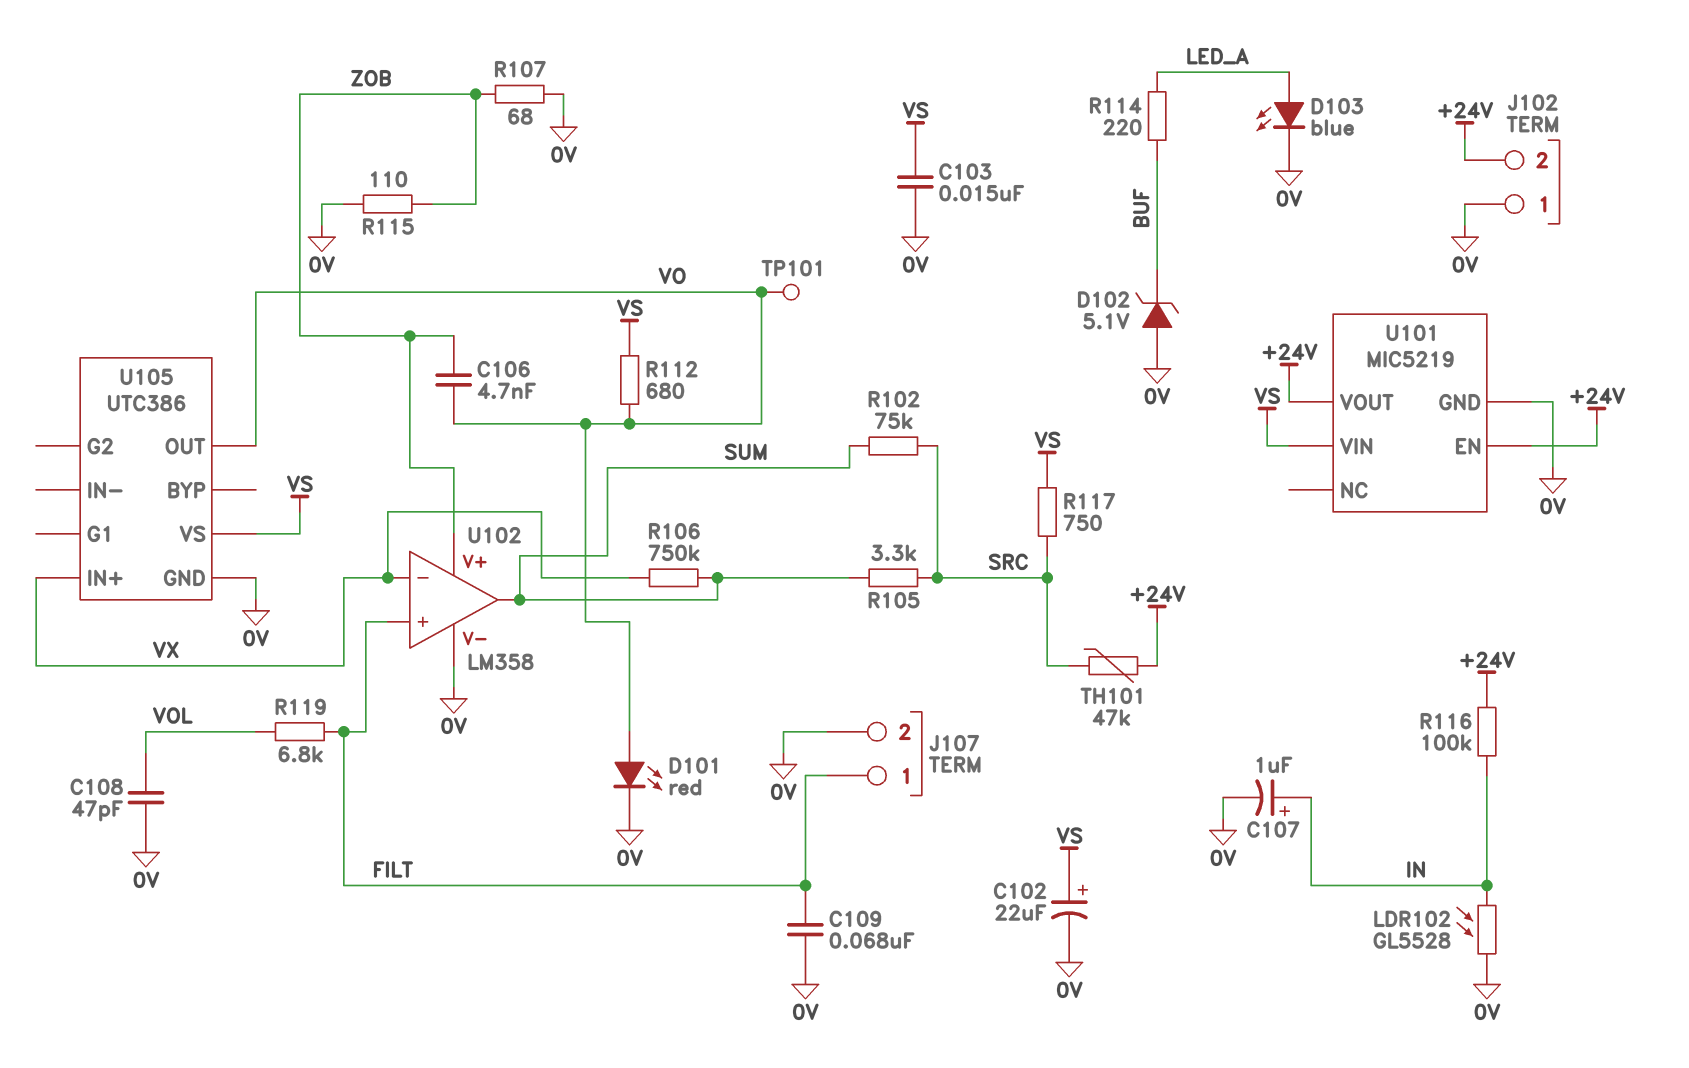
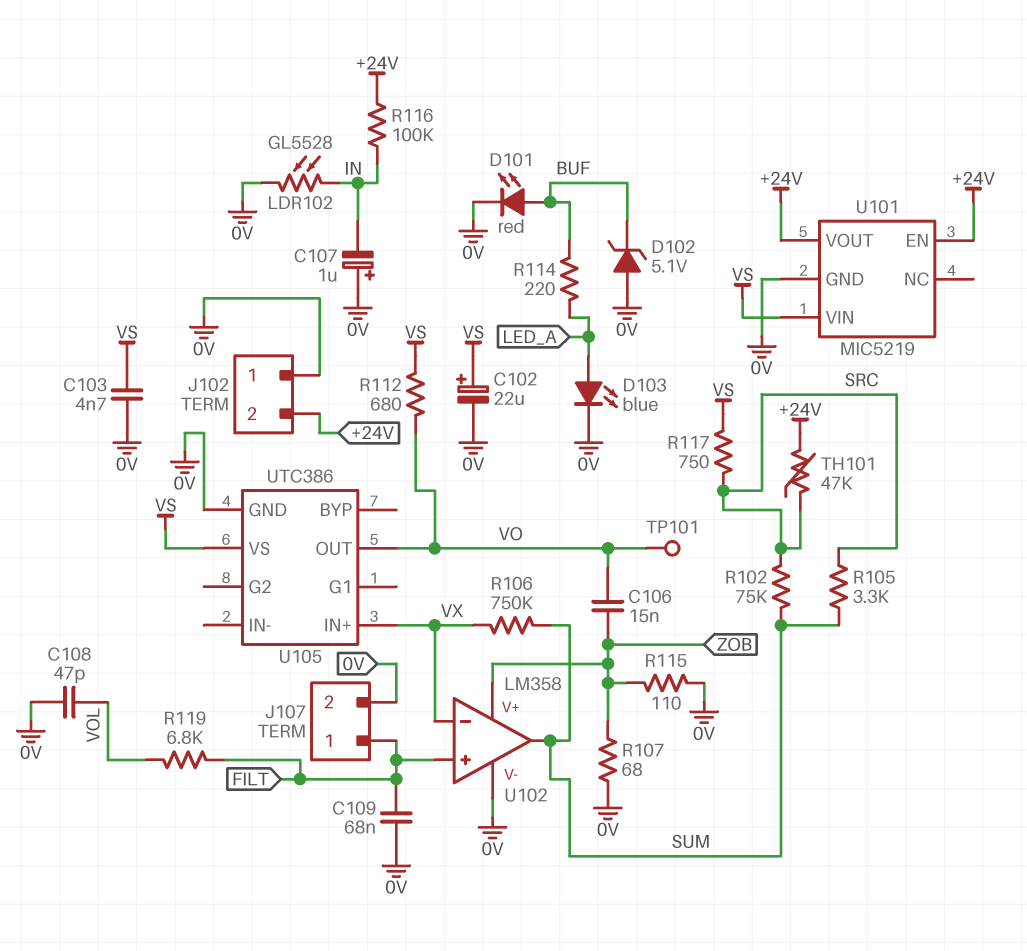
C103: 15nF (0V, VS) -> 4.7nF (0V, VS)
C106: 4.7nF (VO, ZOB) -> 15nF (VO, ZOB)
C107: 1uF (plus IN, minus 0V) -> 1uF (plus 0V, minus IN)
D101: LED red (A VO, K 0V) -> LED red (A BUF, K 0V)

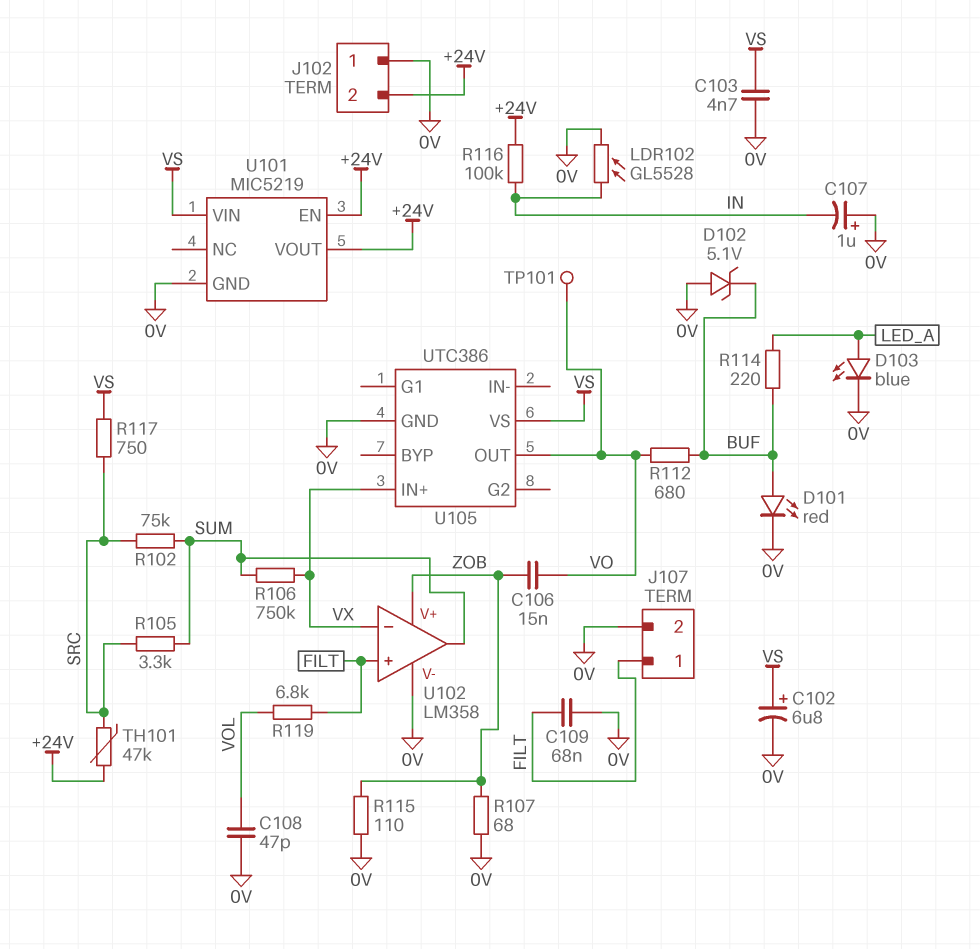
C102: 22uF (plus VS, minus 0V) -> 6.8uF (plus VS, minus 0V)
R112: 680 (VO, VS) -> 680 (BUF, VO)

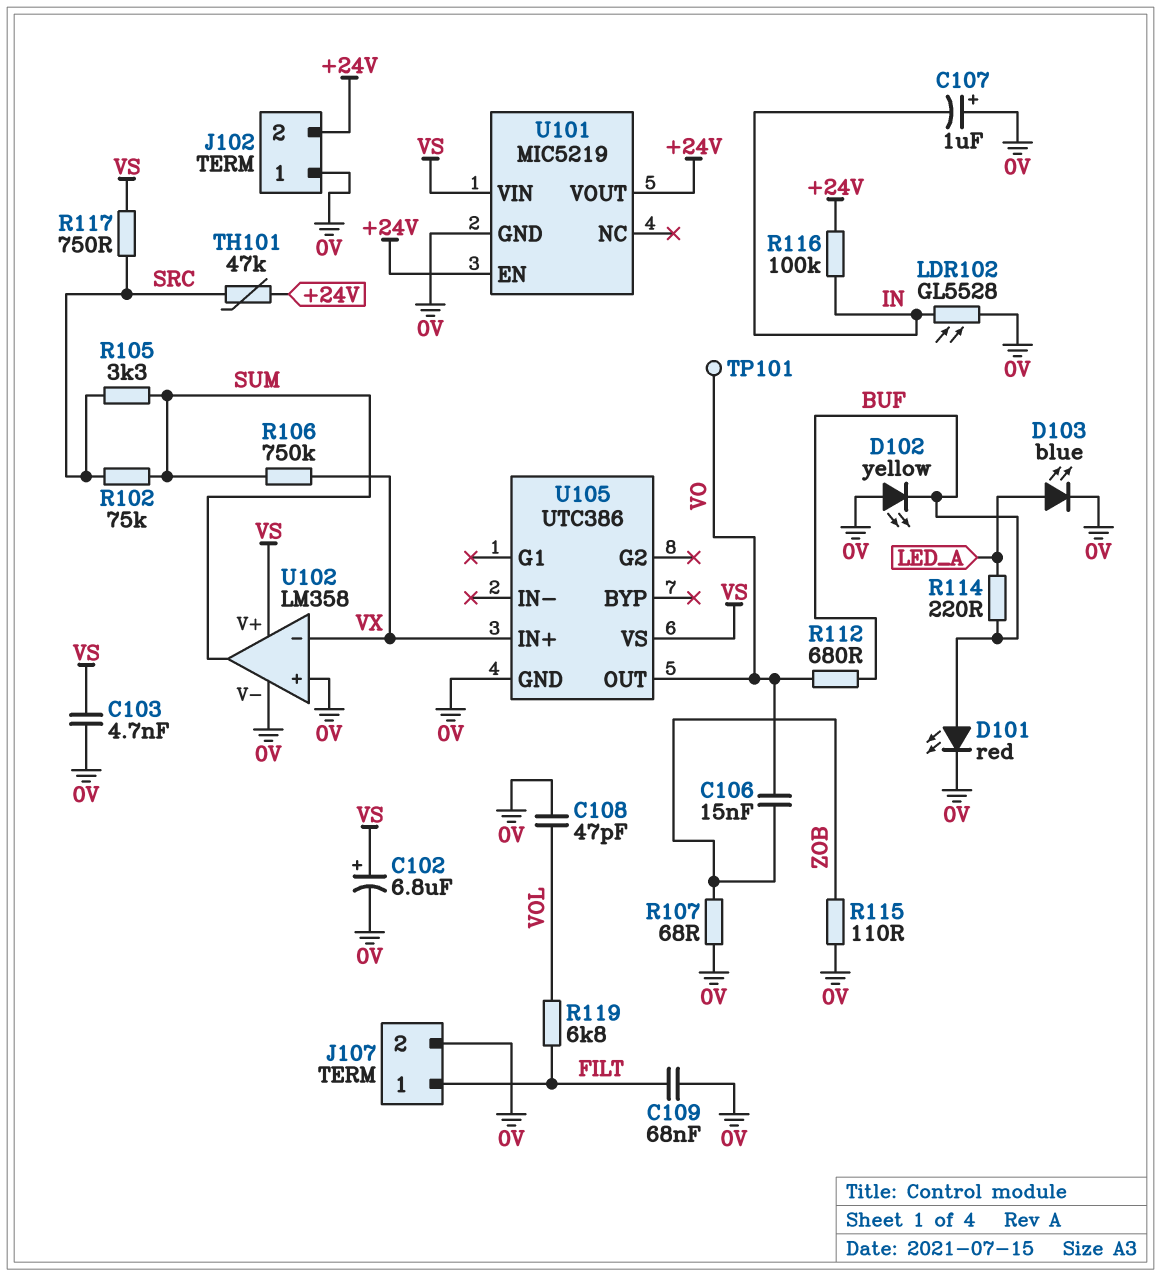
D102: zener 5.1V (A 0V, K BUF) -> LED yellow (A 0V, K BUF)
U102 pin V+: ZOB -> VS
U102 pin in+: FILT -> 0V

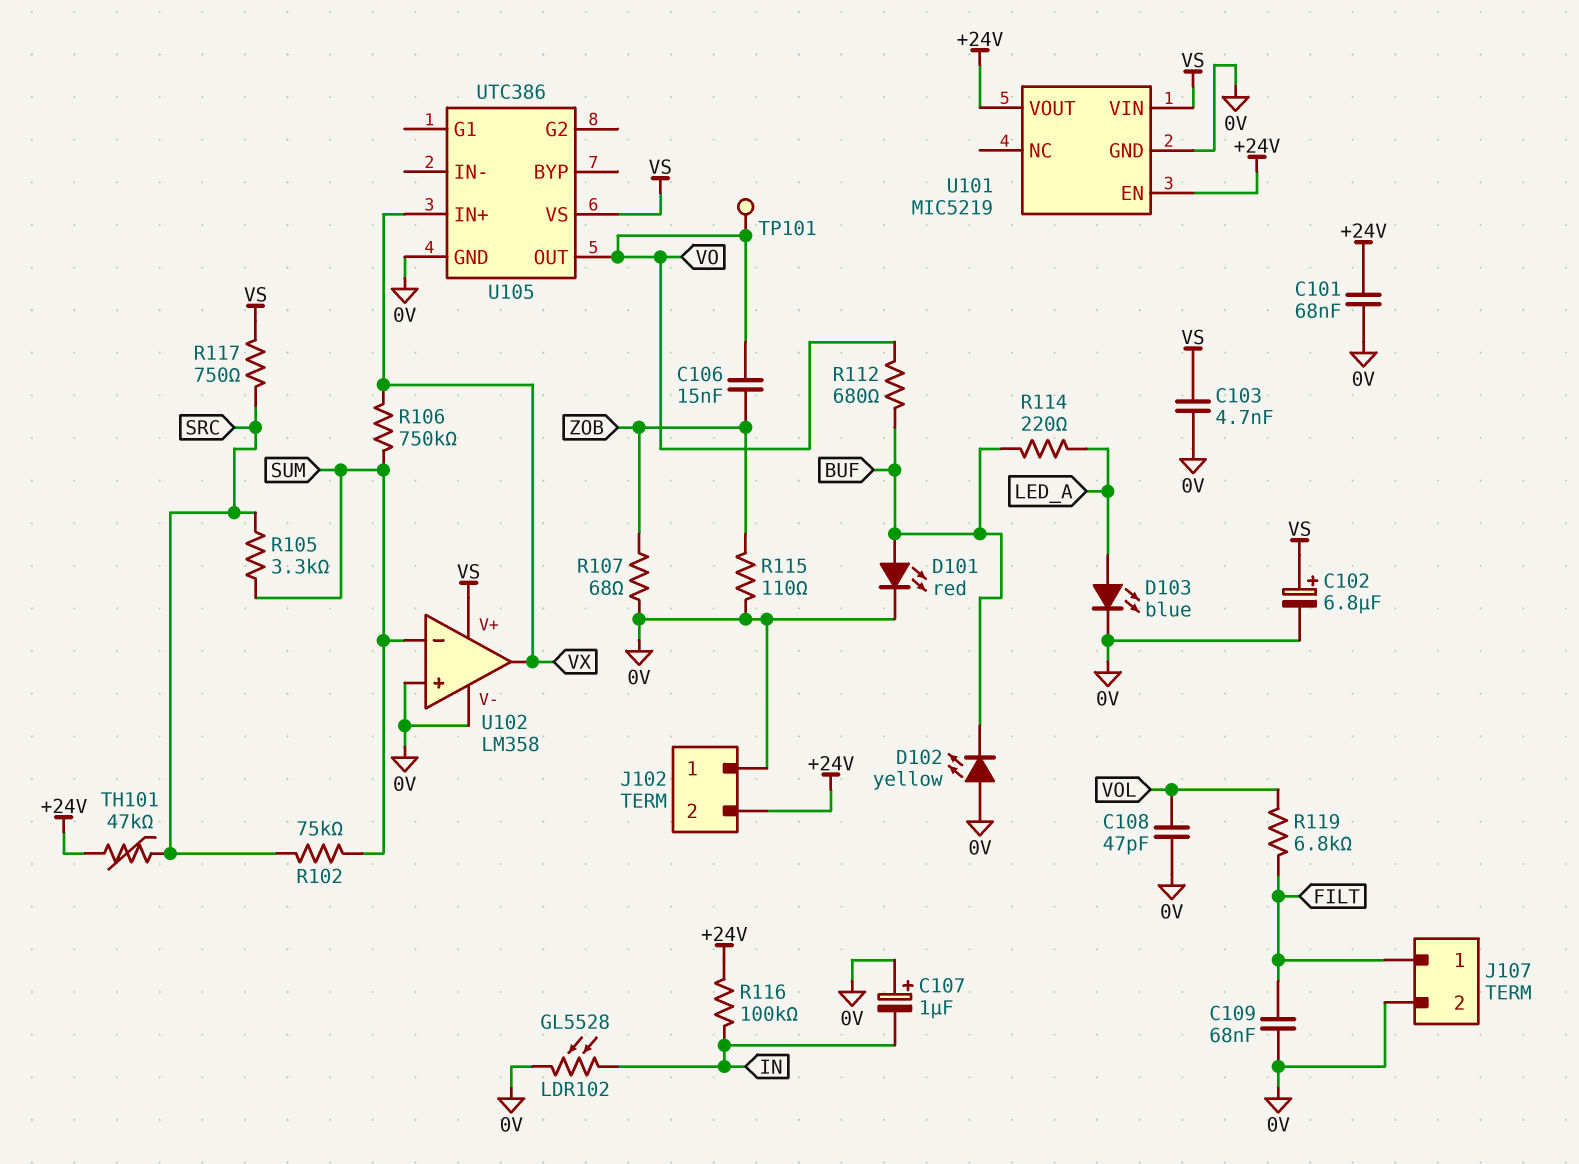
C101: none -> 68nF (+24V, 0V)
U102 pin in-: VX -> SUM
U102 pin out: SUM -> VX

